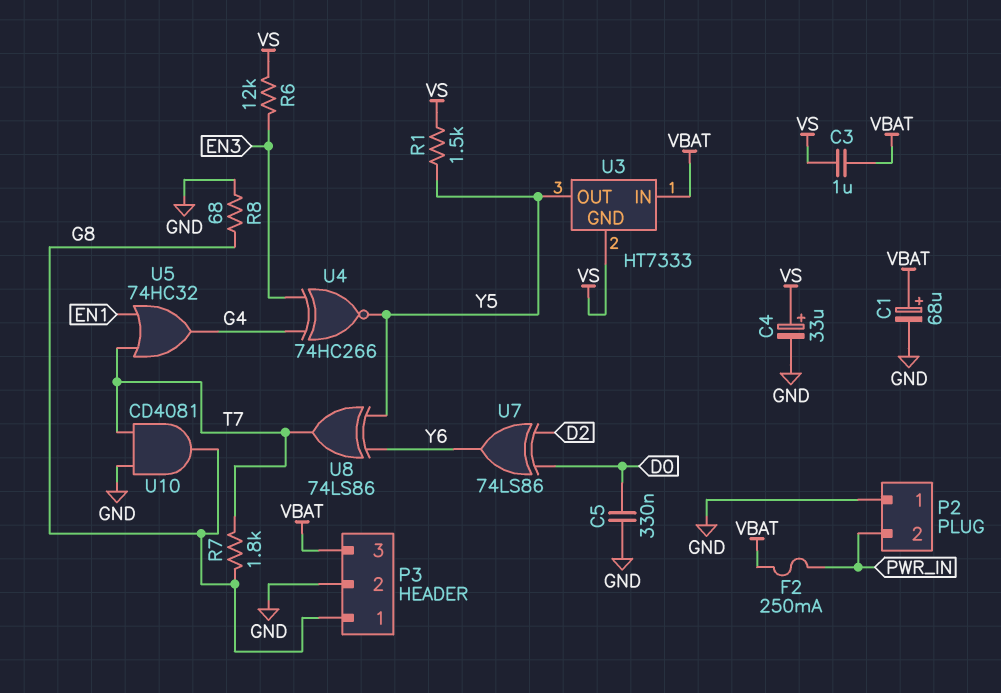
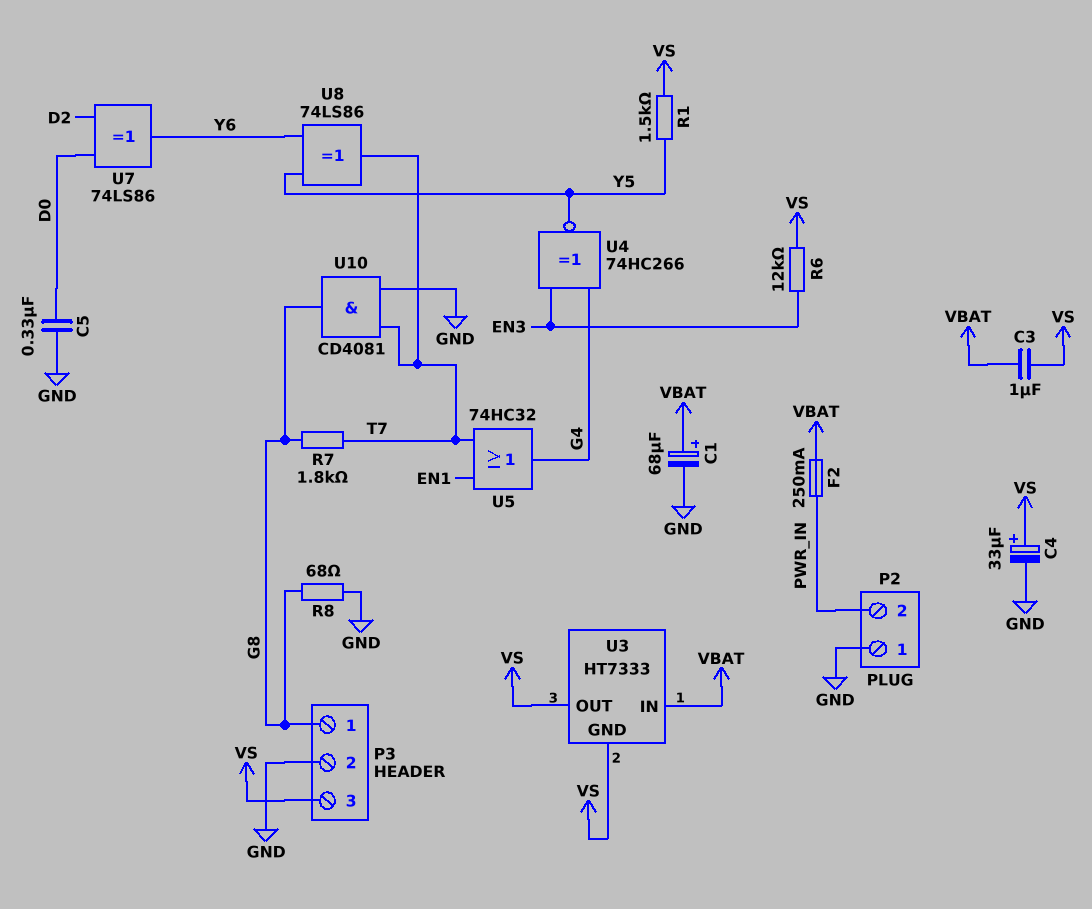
P3 pin 3: VBAT -> VS
U3 pin OUT: Y5 -> VS

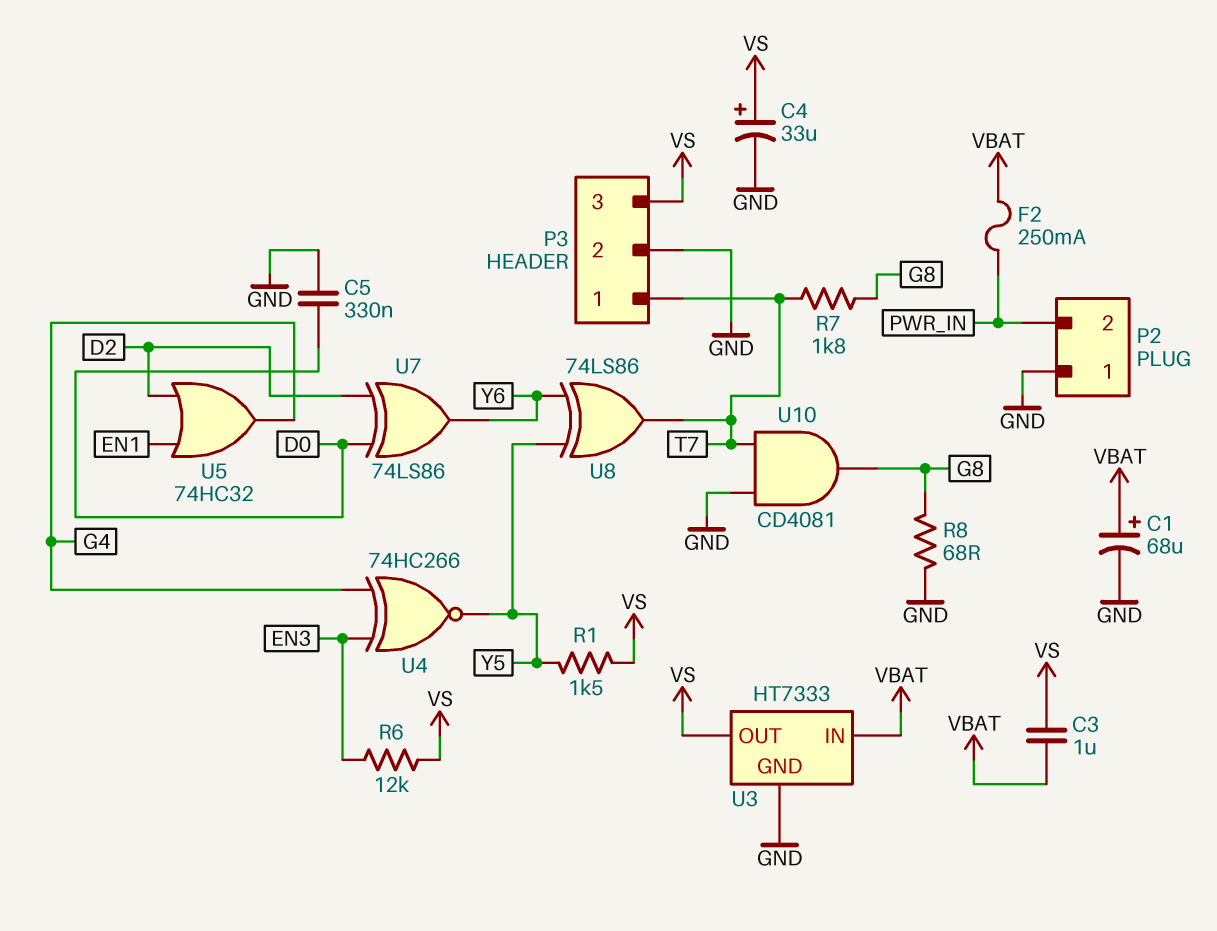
P3 pin 1: G8 -> T7
U3 pin GND: VS -> GND
U5: OR 74HC32 (in EN1, in T7, out G4) -> OR 74HC32 (in D2, in EN1, out G4)

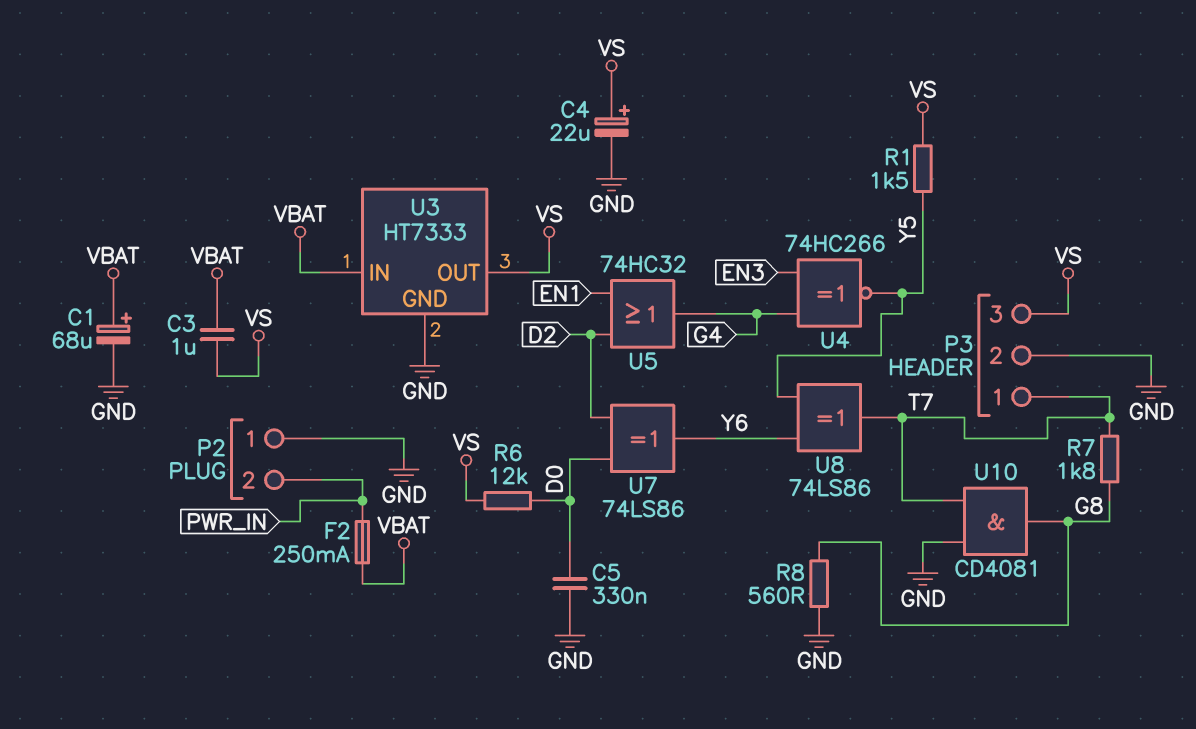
C4: 33uF (plus VS, minus GND) -> 22uF (plus VS, minus GND)
R6: 12k (EN3, VS) -> 12k (D0, VS)
R8: 68 (G8, GND) -> 560 (G8, GND)

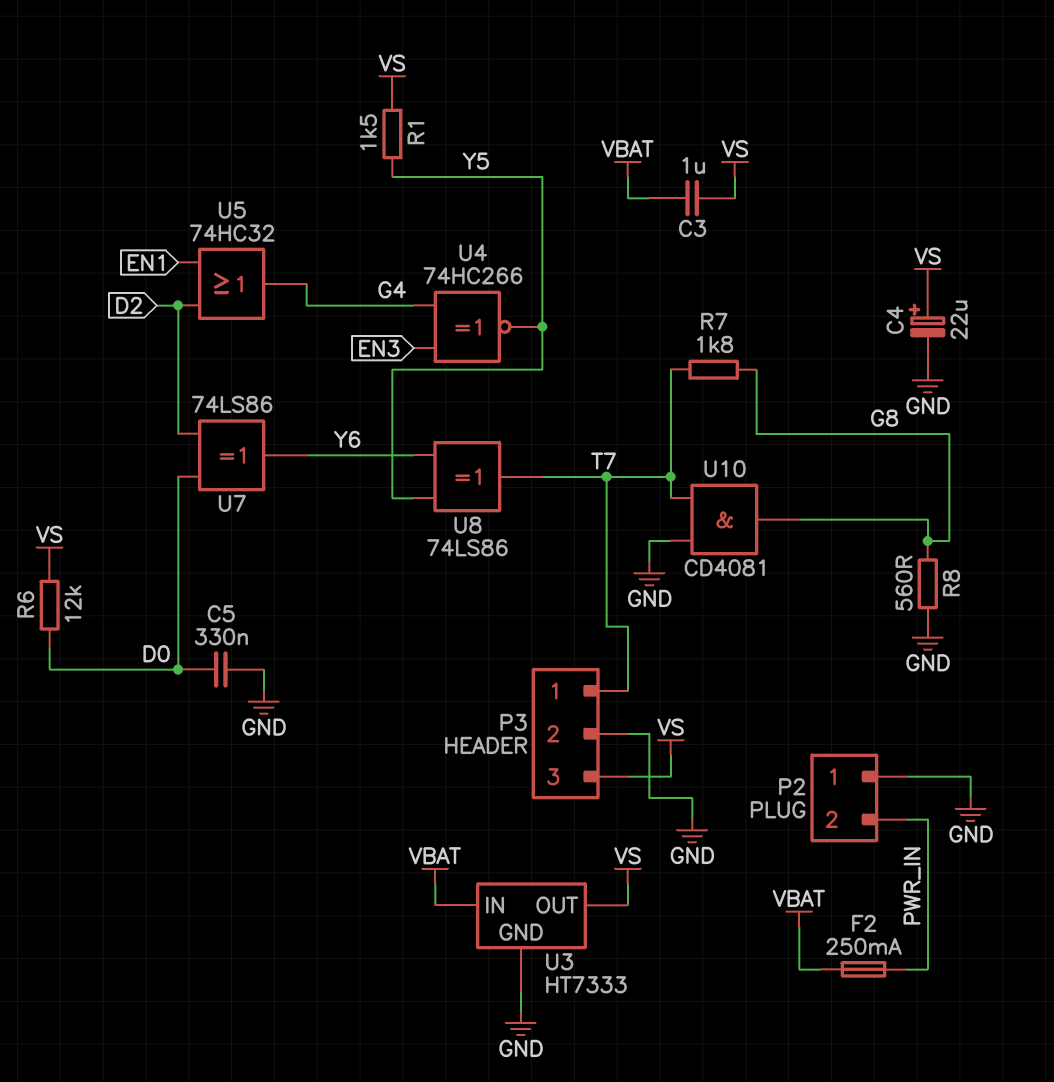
C1: 68uF (plus VBAT, minus GND) -> none

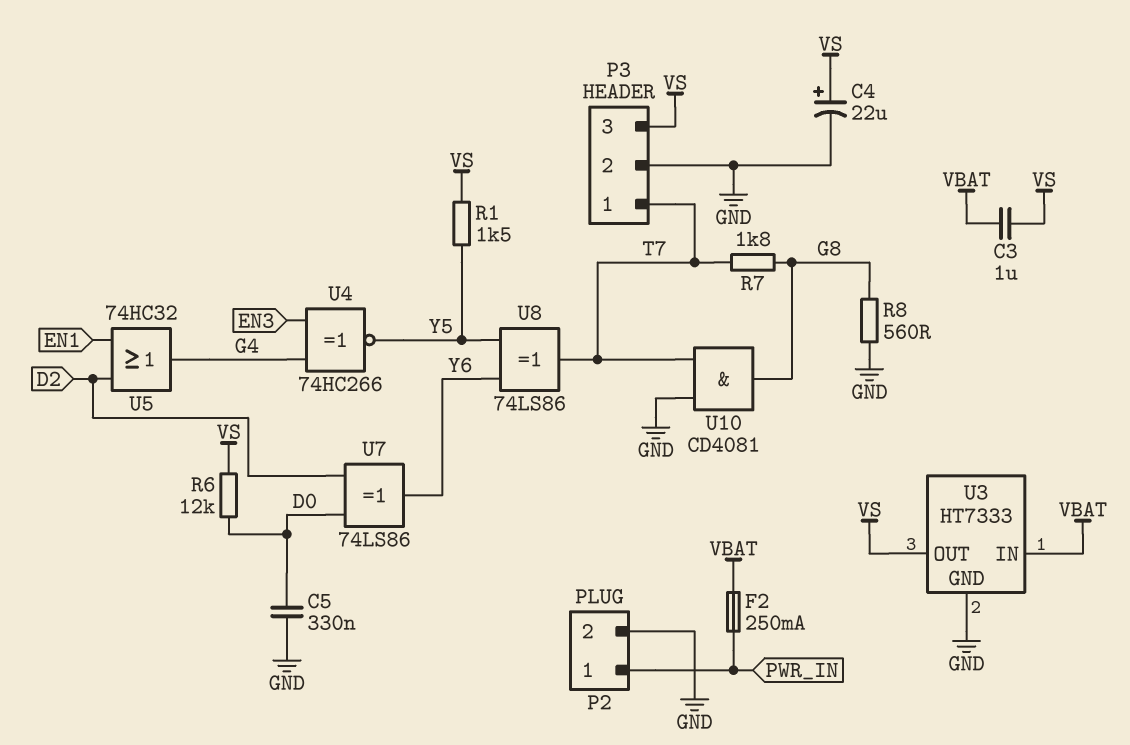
P2 pin 1: GND -> PWR_IN
P2 pin 2: PWR_IN -> GND

